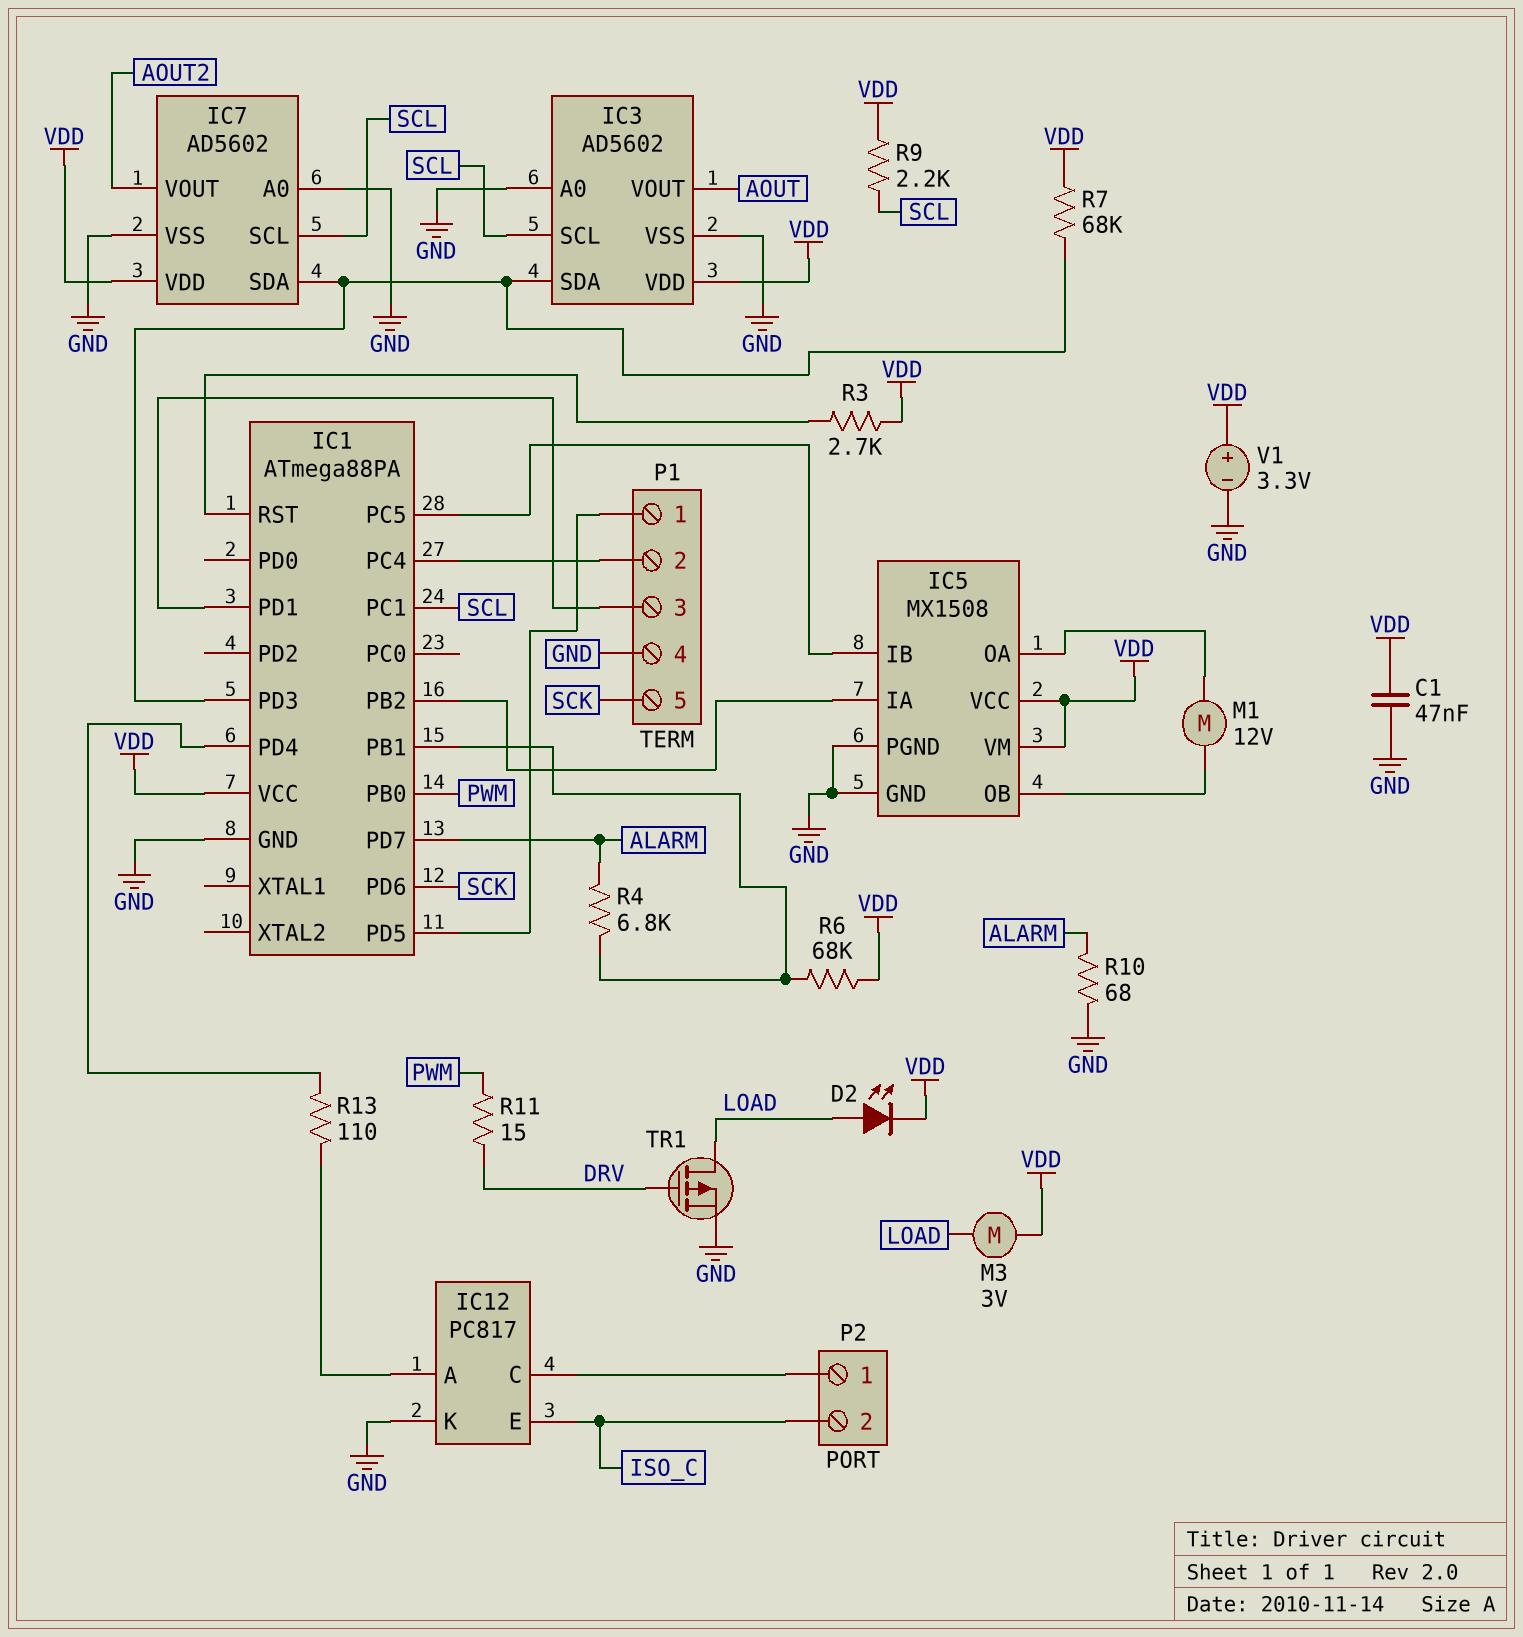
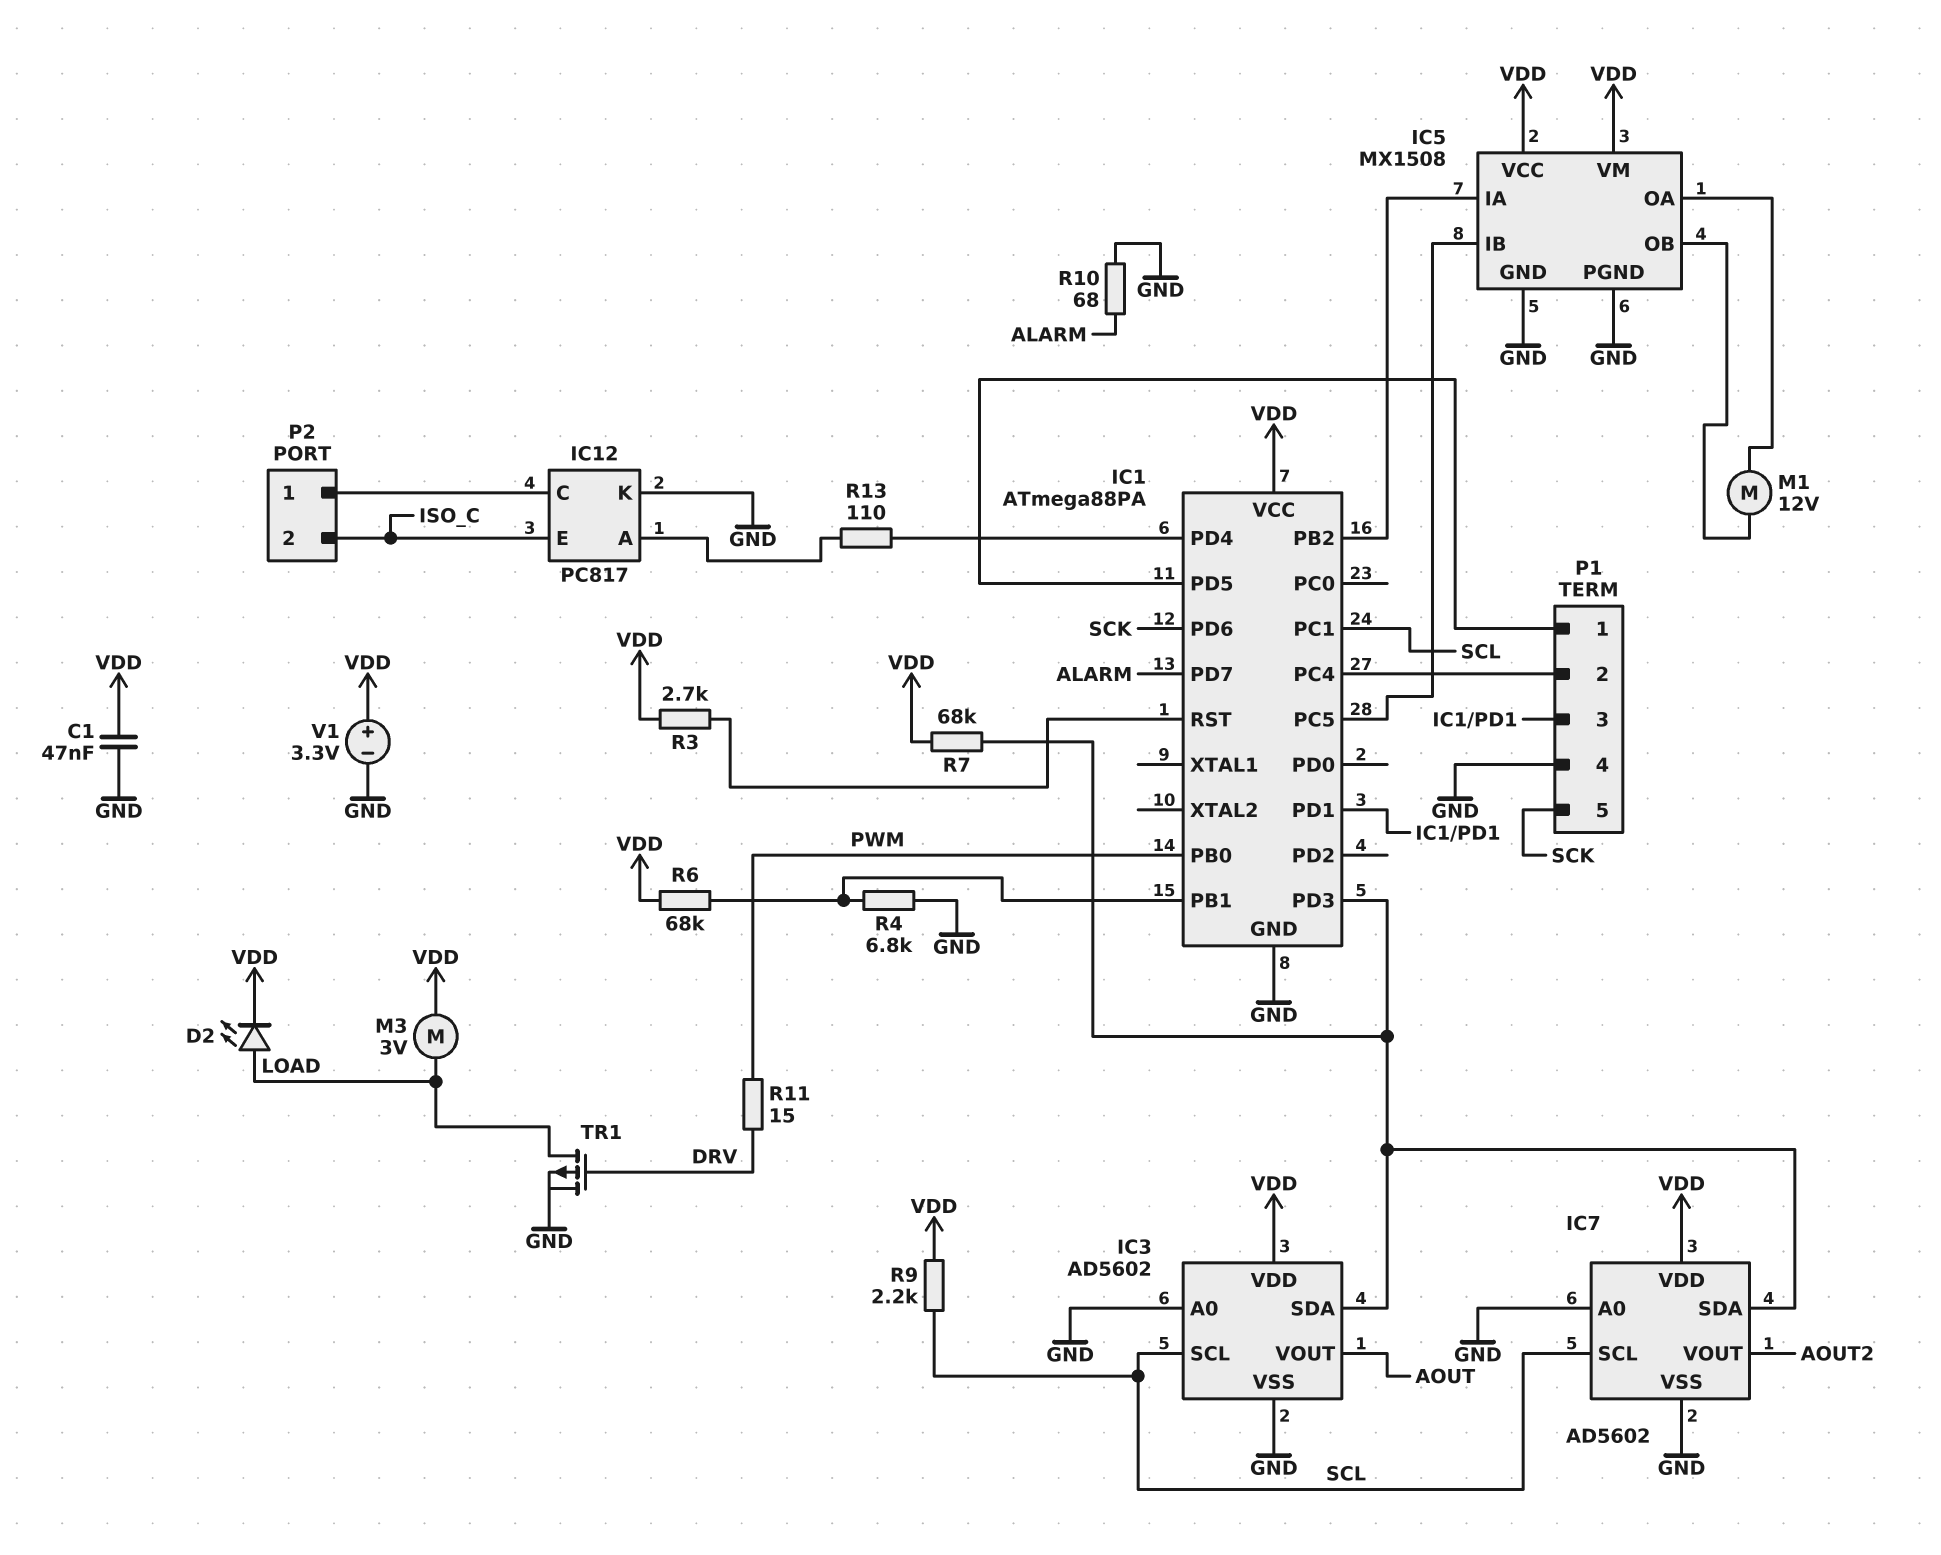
R4: 6.8k (ALARM, IC1/PB1) -> 6.8k (GND, IC1/PB1)

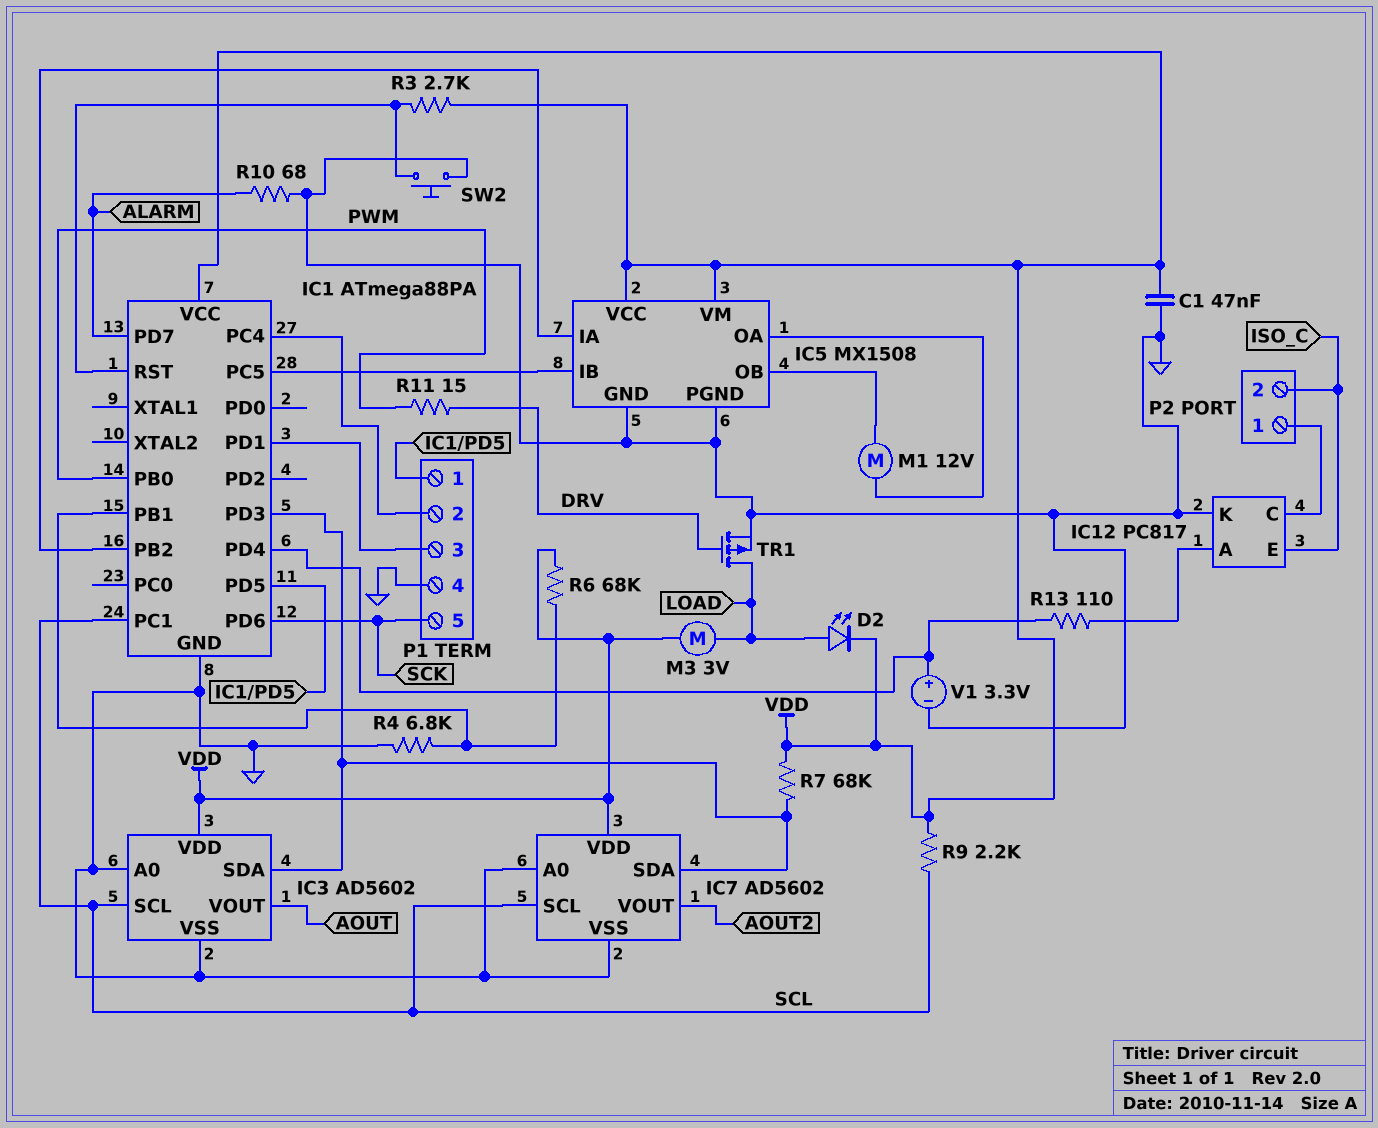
SW2: none -> button (GND, IC1/RST)
V1: 3.3V (plus VDD, minus GND) -> 3.3V (plus IC1/PD4, minus GND)

